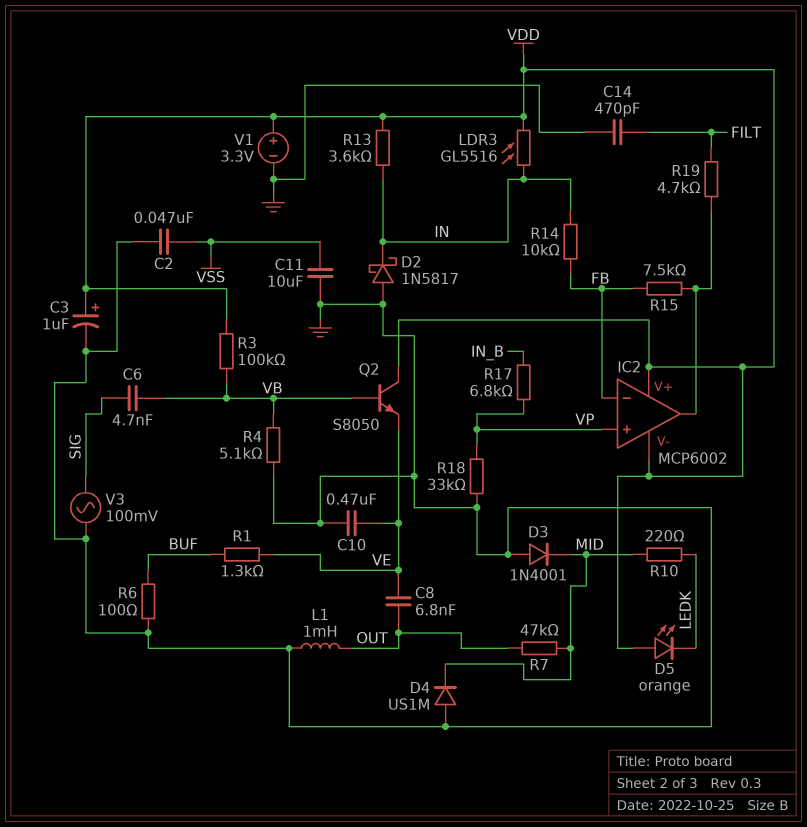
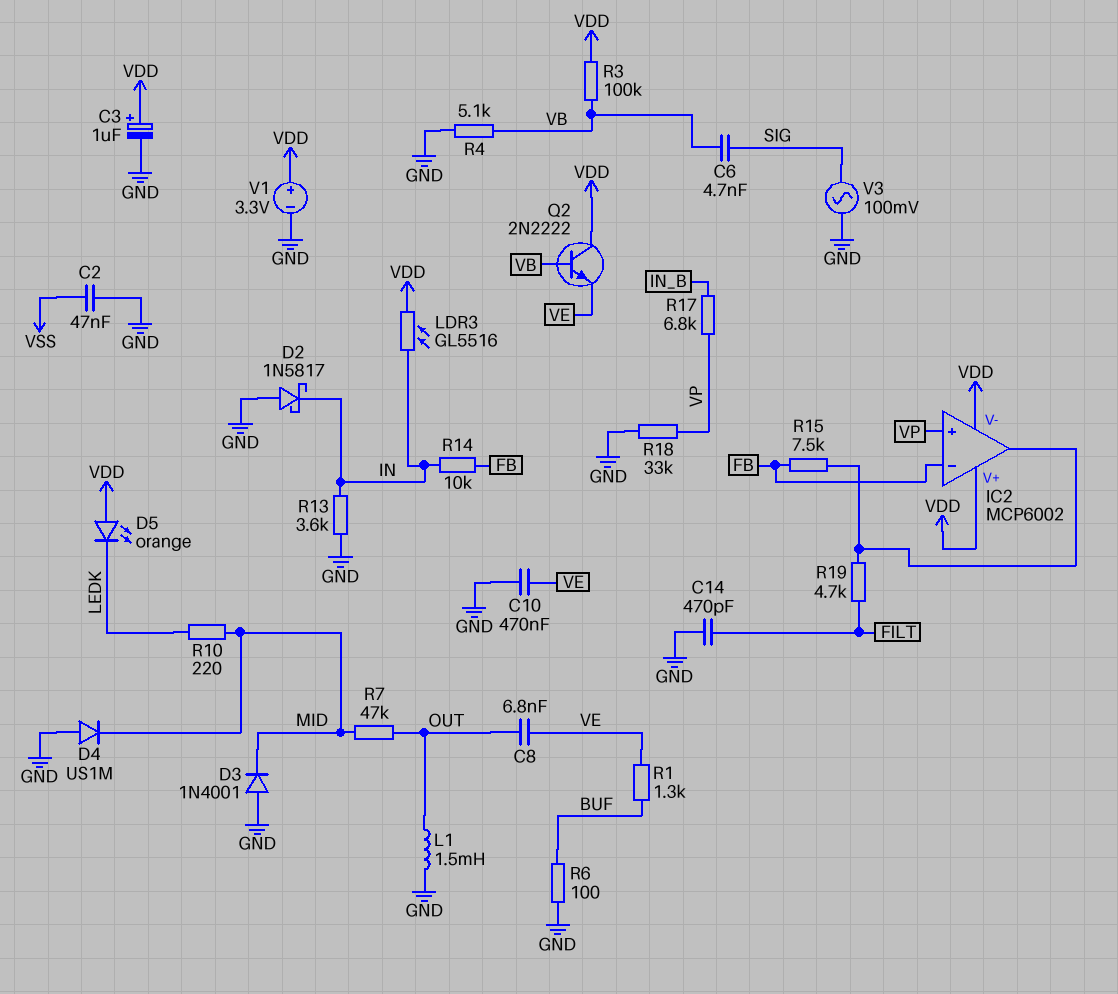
C11: 10uF (GND, VSS) -> none
L1: 1mH (GND, OUT) -> 1.5mH (GND, OUT)
Q2: NPN S8050 (B VB, C VDD, E VE) -> NPN 2N2222 (B VB, C VDD, E VE)
R13: 3.6k (IN, VDD) -> 3.6k (GND, IN)

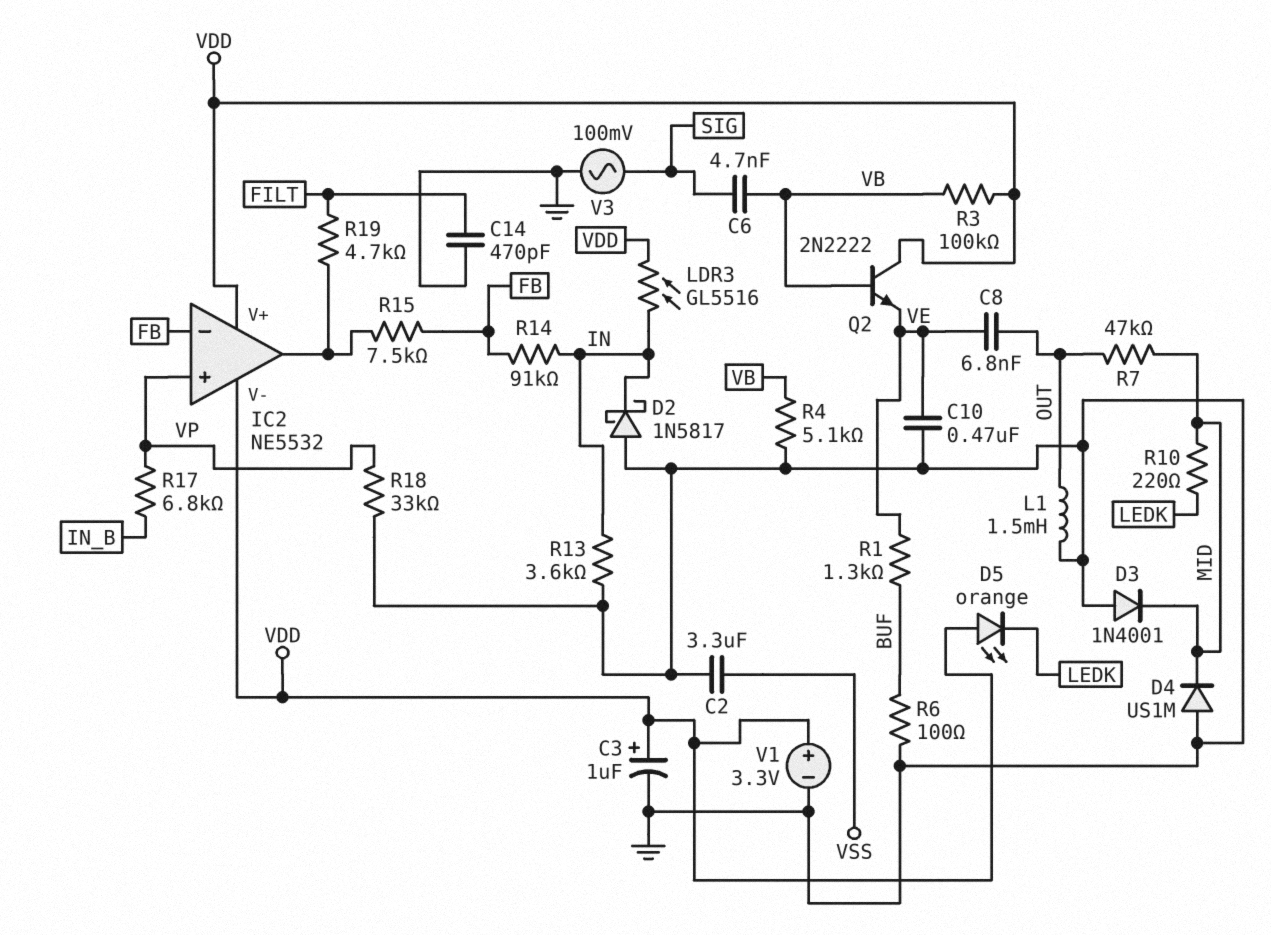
C2: 47nF (GND, VSS) -> 3.3uF (GND, VSS)
IC2: MCP6002 -> NE5532
R14: 10k (FB, IN) -> 91k (FB, IN)

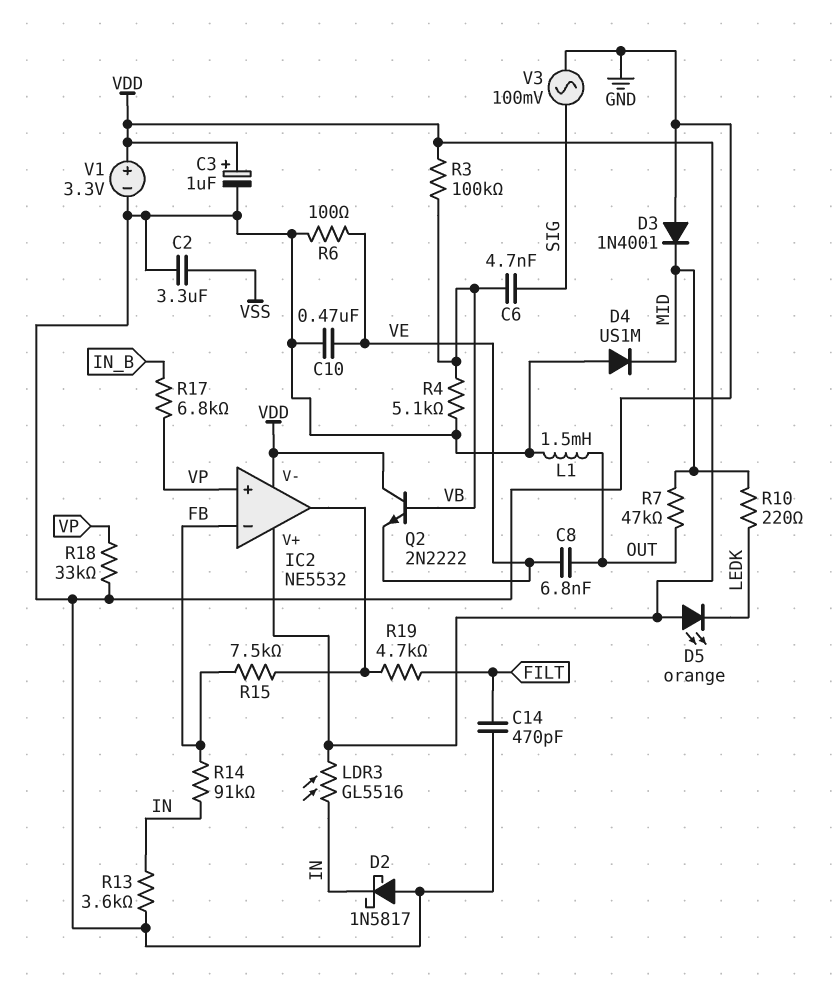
R1: 1.3k (BUF, VE) -> none
R6: 100 (BUF, GND) -> 100 (GND, VE)

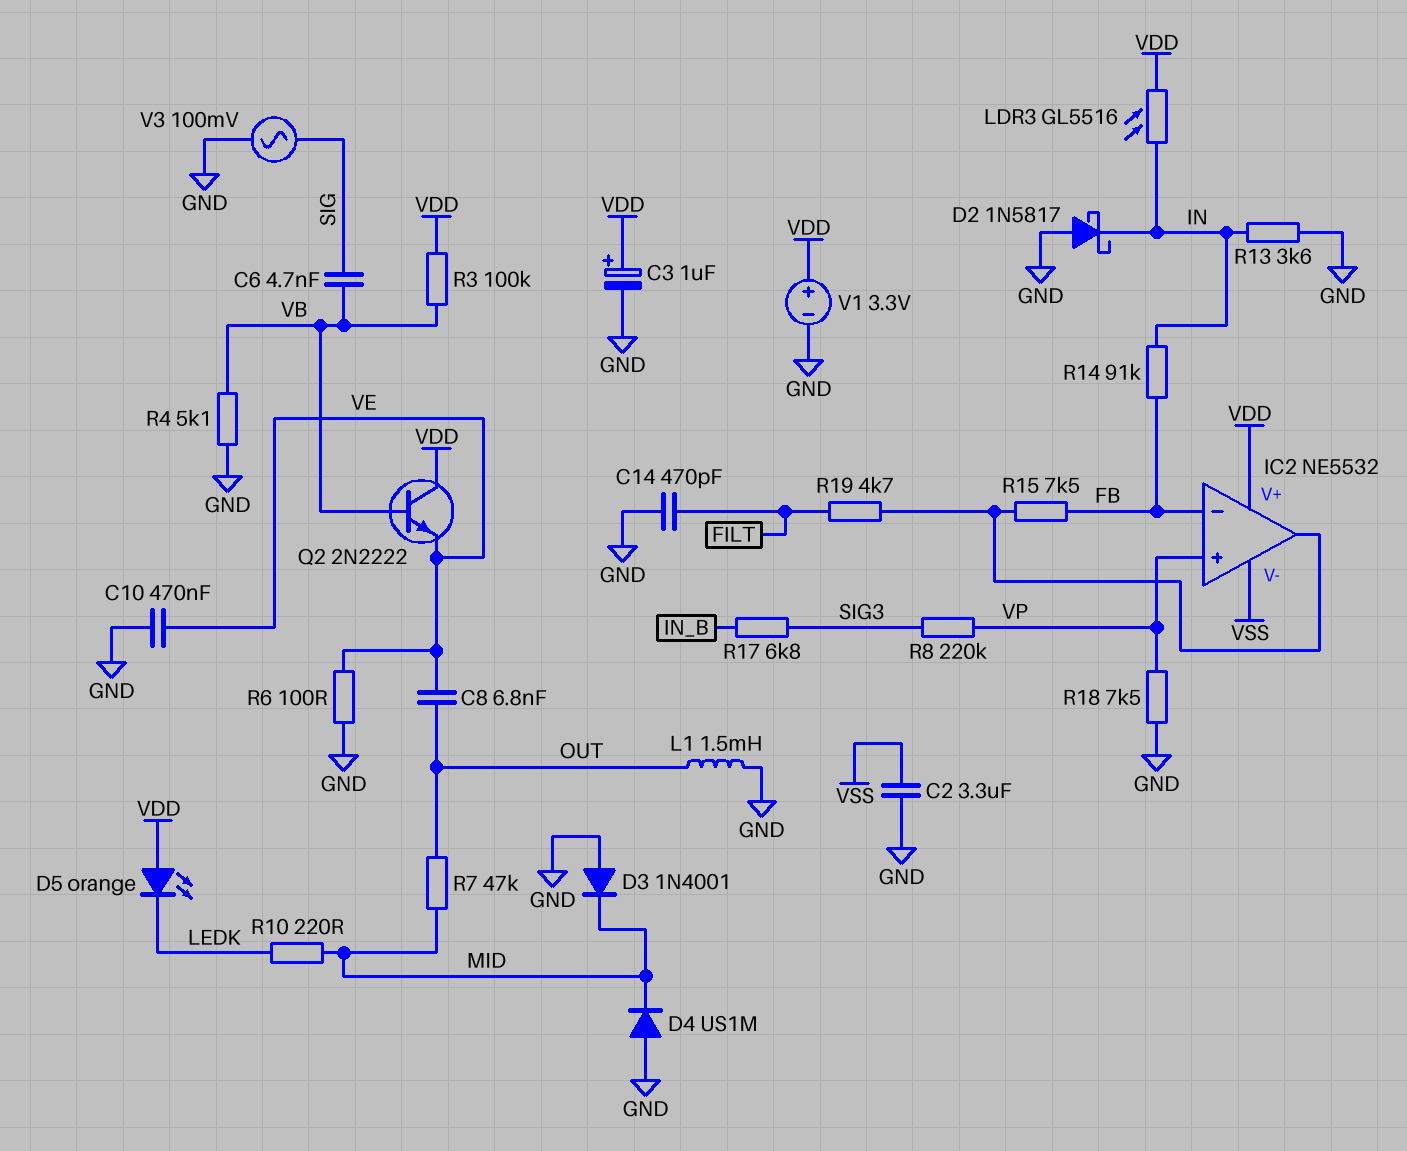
IC2 pin V-: VDD -> VSS
R8: none -> 220k (SIG3, VP)
R17: 6.8k (IN_B, VP) -> 6.8k (IN_B, SIG3)
R18: 33k (GND, VP) -> 7.5k (GND, VP)

